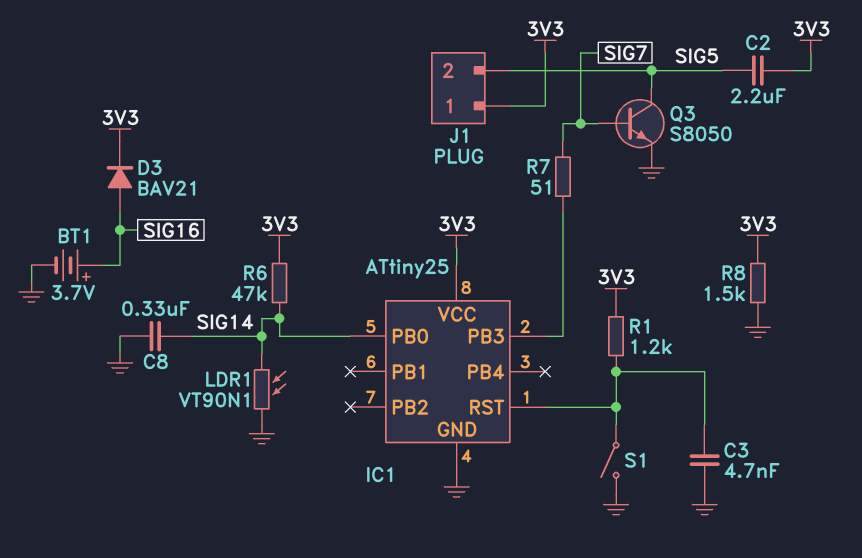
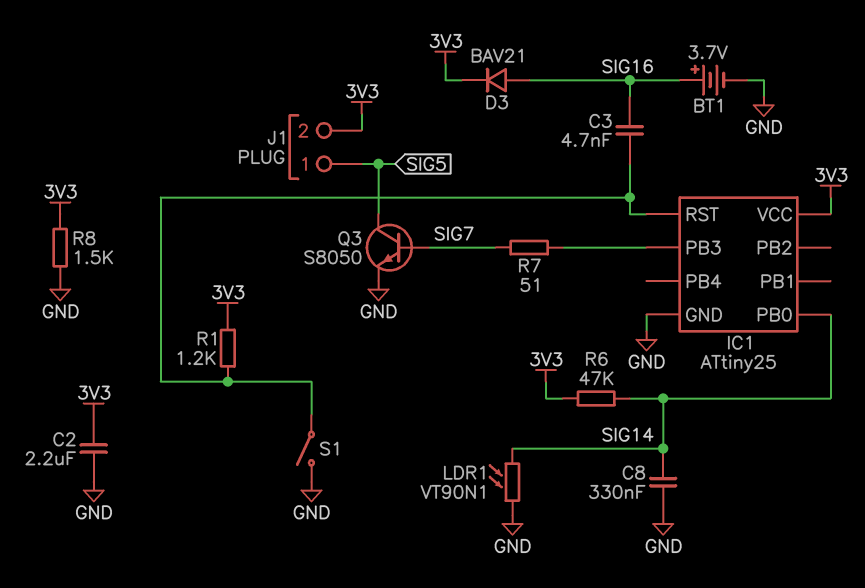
C2: 2.2uF (3V3, SIG5) -> 2.2uF (3V3, GND)
C3: 4.7nF (GND, IC1/RST) -> 4.7nF (IC1/RST, SIG16)
J1 pin 1: 3V3 -> SIG5
J1 pin 2: SIG5 -> 3V3

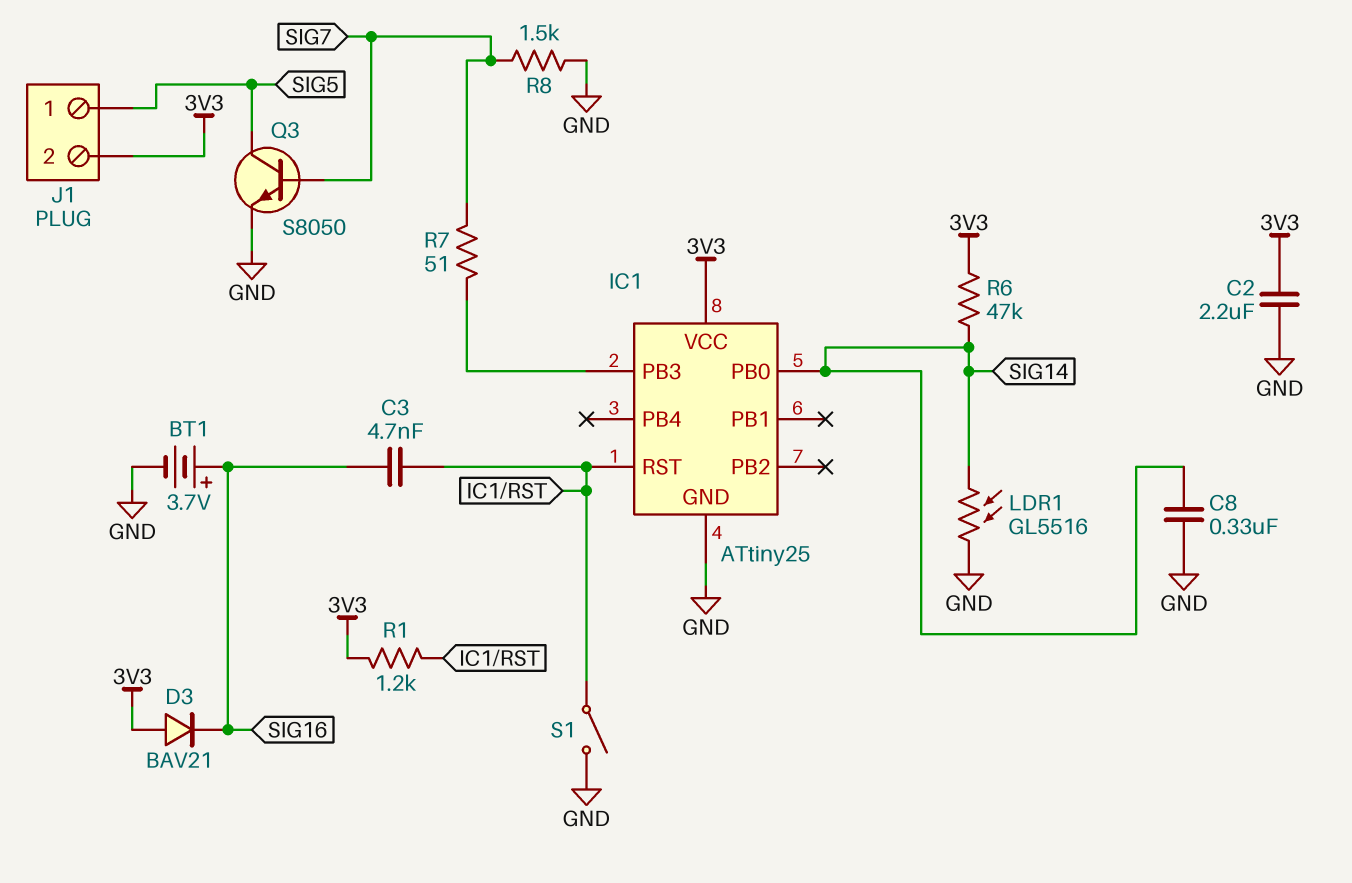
D3: diode BAV21 (A SIG16, K 3V3) -> diode BAV21 (A 3V3, K SIG16)
LDR1: VT90N1 (GND, SIG14) -> GL5516 (GND, SIG14)
R8: 1.5k (3V3, GND) -> 1.5k (GND, SIG7)

